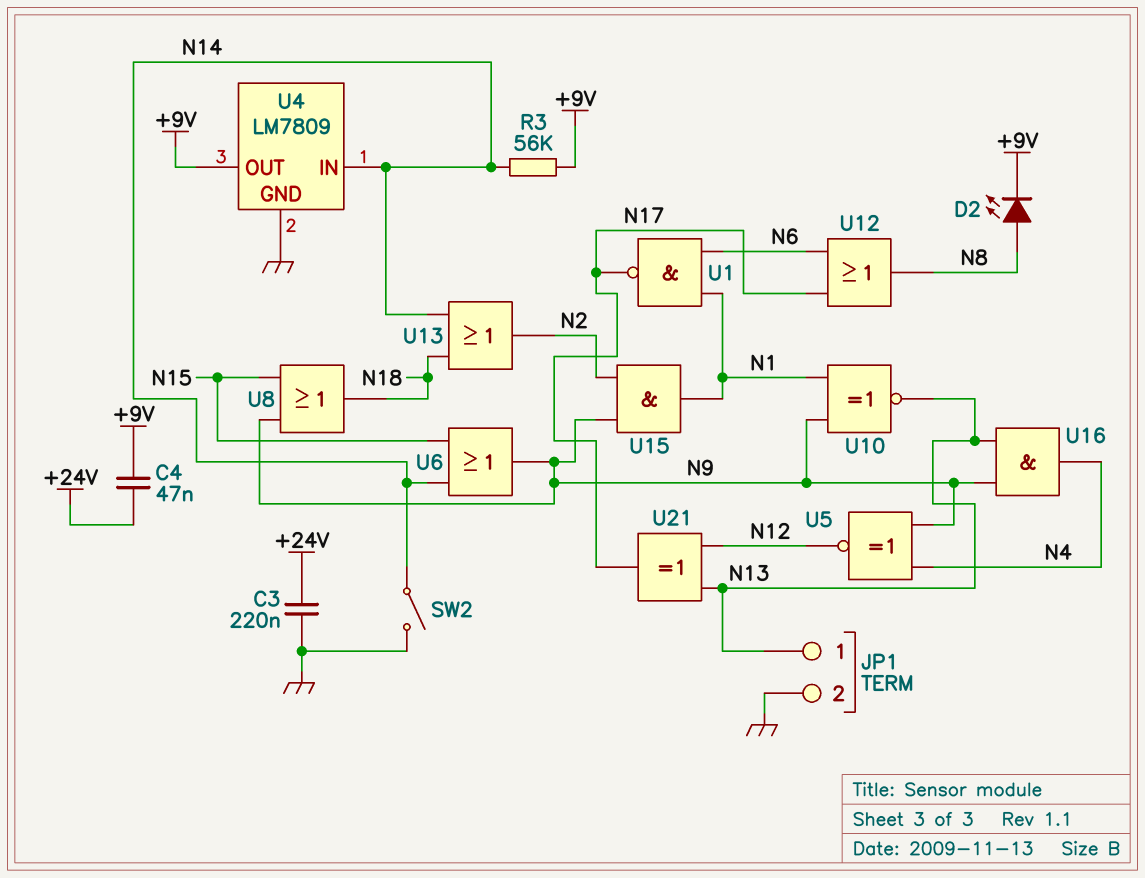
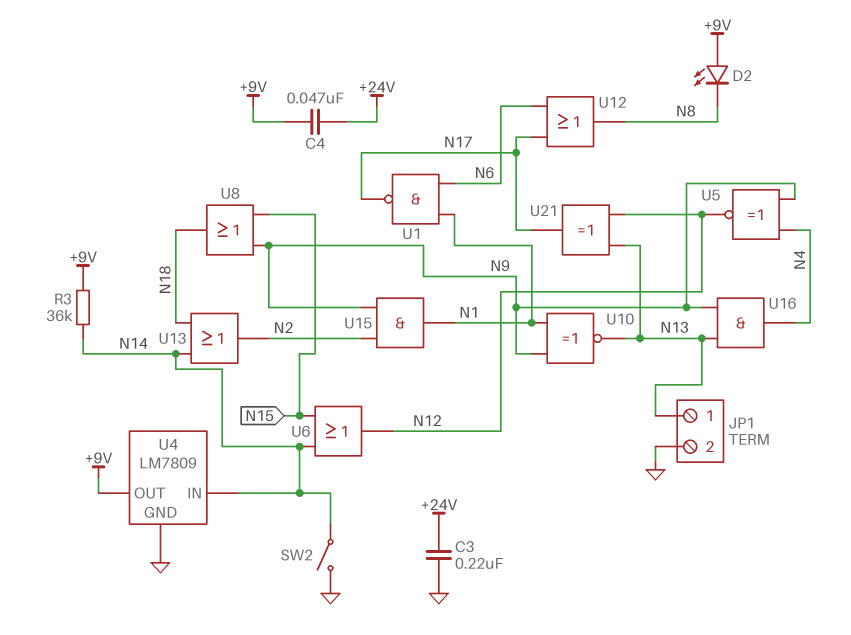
D2: LED (A N8, K +9V) -> LED (A +9V, K N8)
R3: 56k (+9V, N14) -> 36k (+9V, N14)
U6: OR (in N14, in N15, out N9) -> OR (in N14, in N15, out N12)

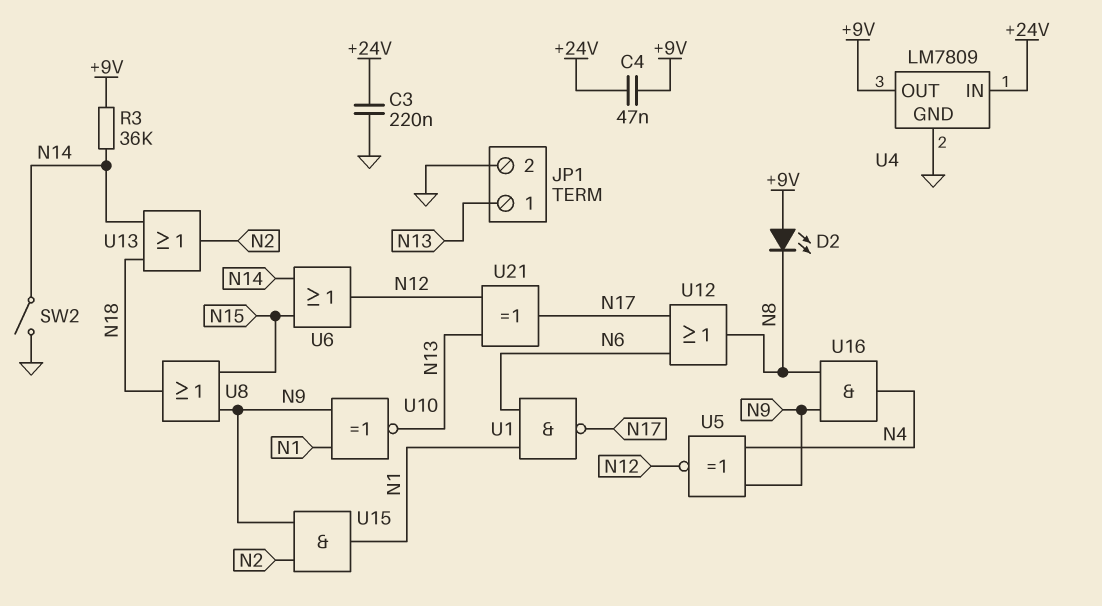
U4 pin IN: N14 -> +24V
U16: AND (in N9, in N13, out N4) -> AND (in N8, in N9, out N4)

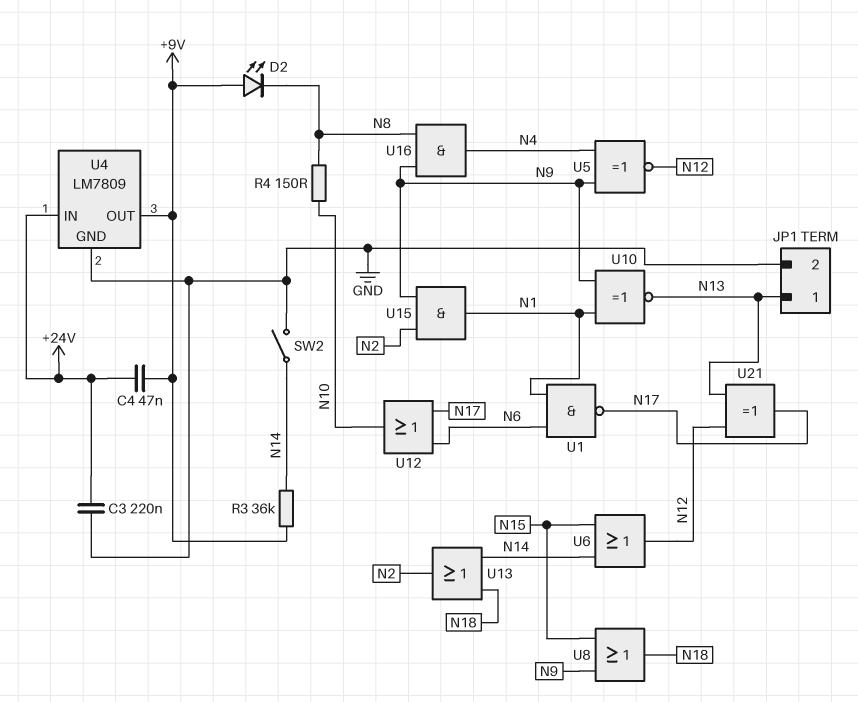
R4: none -> 150 (N8, N10)
U12: OR (in N6, in N17, out N8) -> OR (in N6, in N17, out N10)

